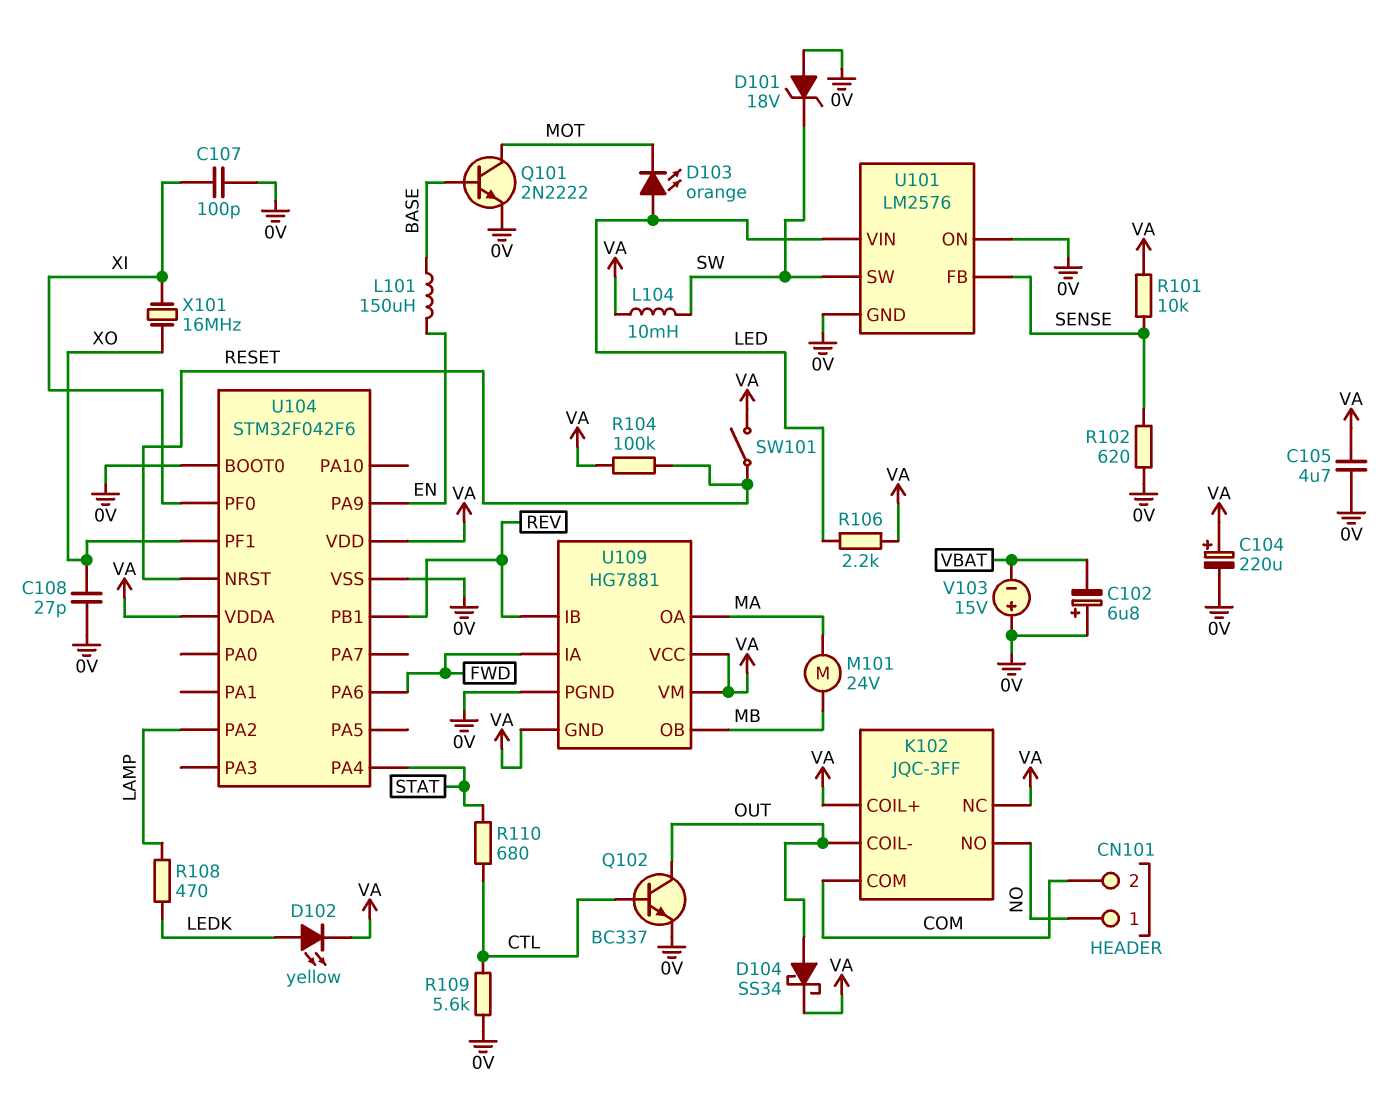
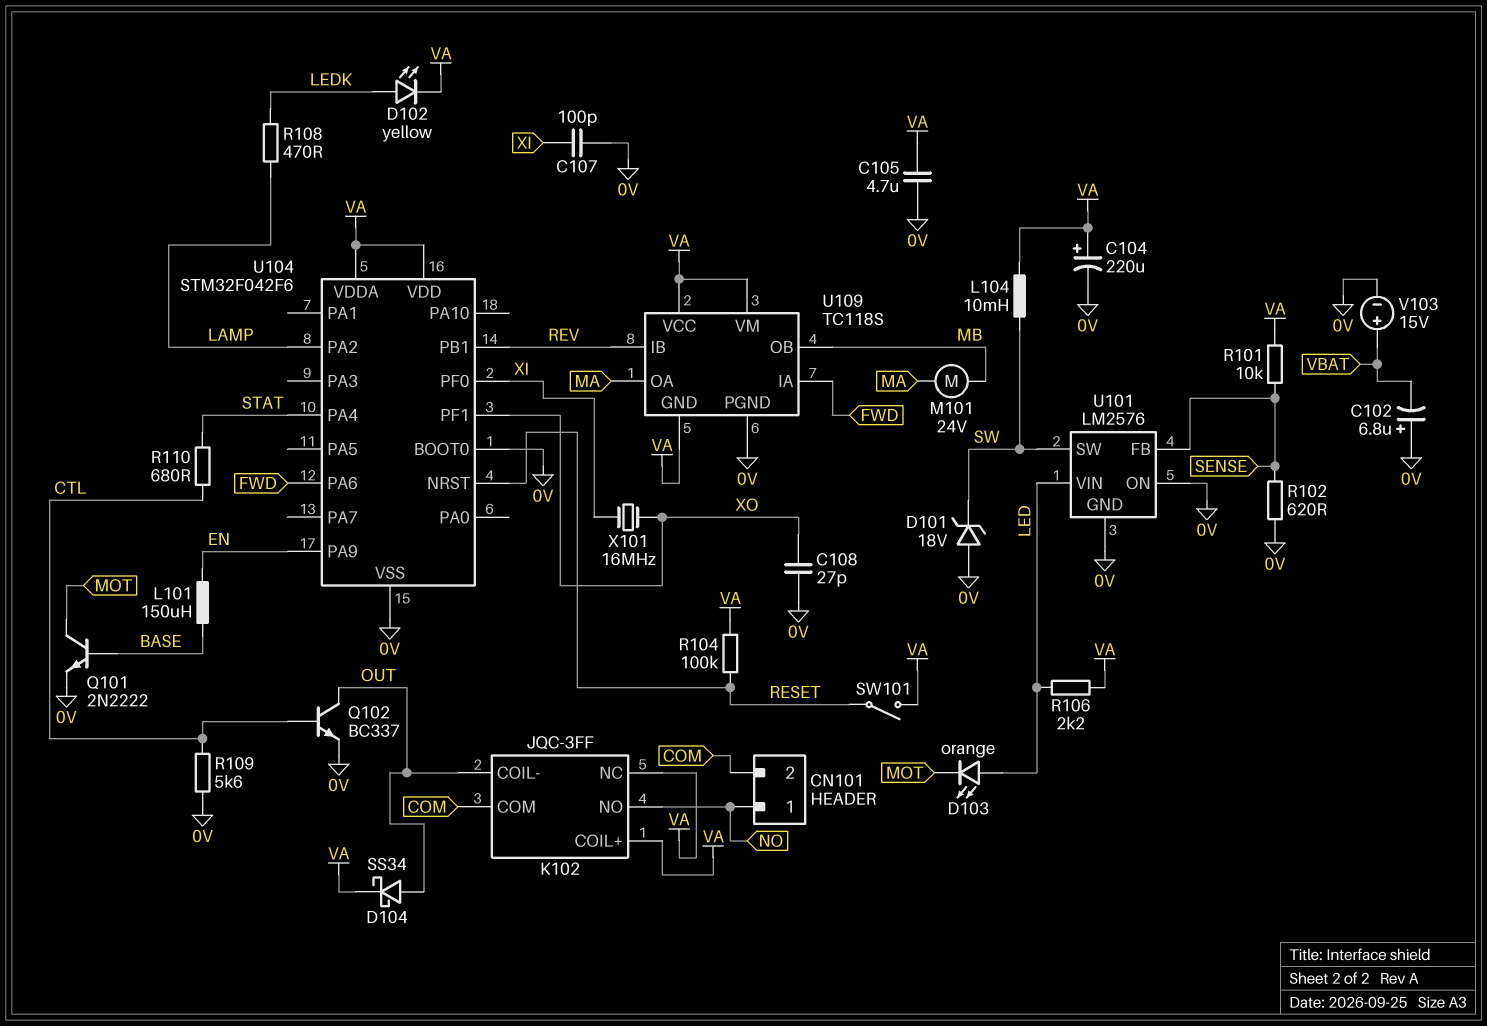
U109: HG7881 -> TC118S
V103: 15V (plus 0V, minus VBAT) -> 15V (plus VBAT, minus 0V)

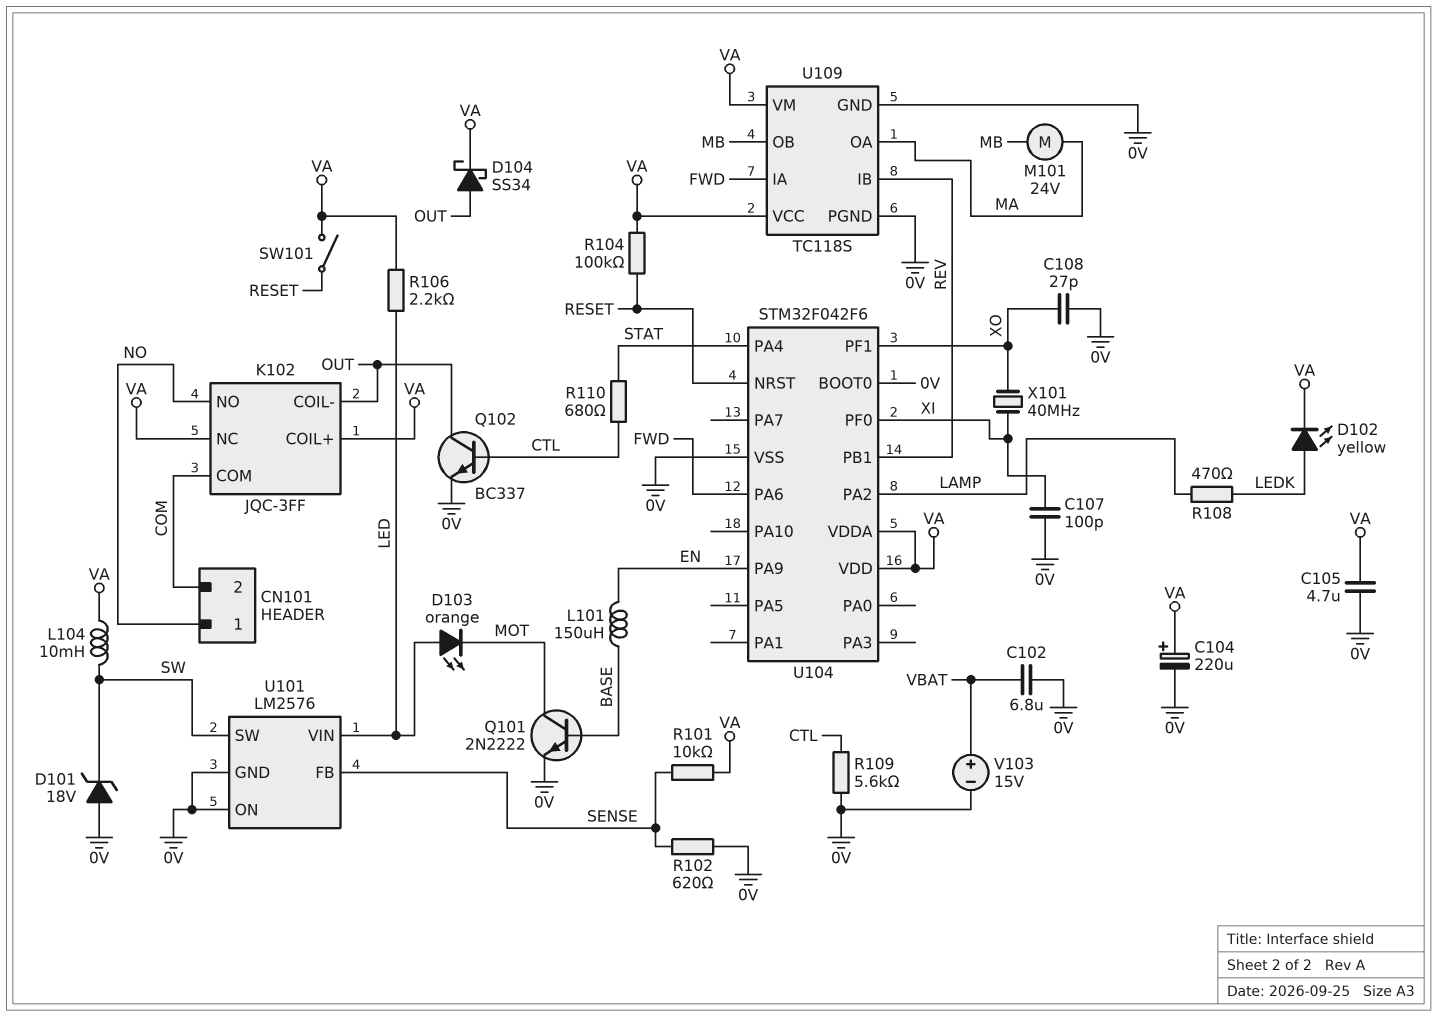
C102: 6.8uF (plus 0V, minus VBAT) -> 6.8uF (0V, VBAT)
U109 pin GND: VA -> 0V
X101: 16MHz (XI, XO) -> 40MHz (XI, XO)

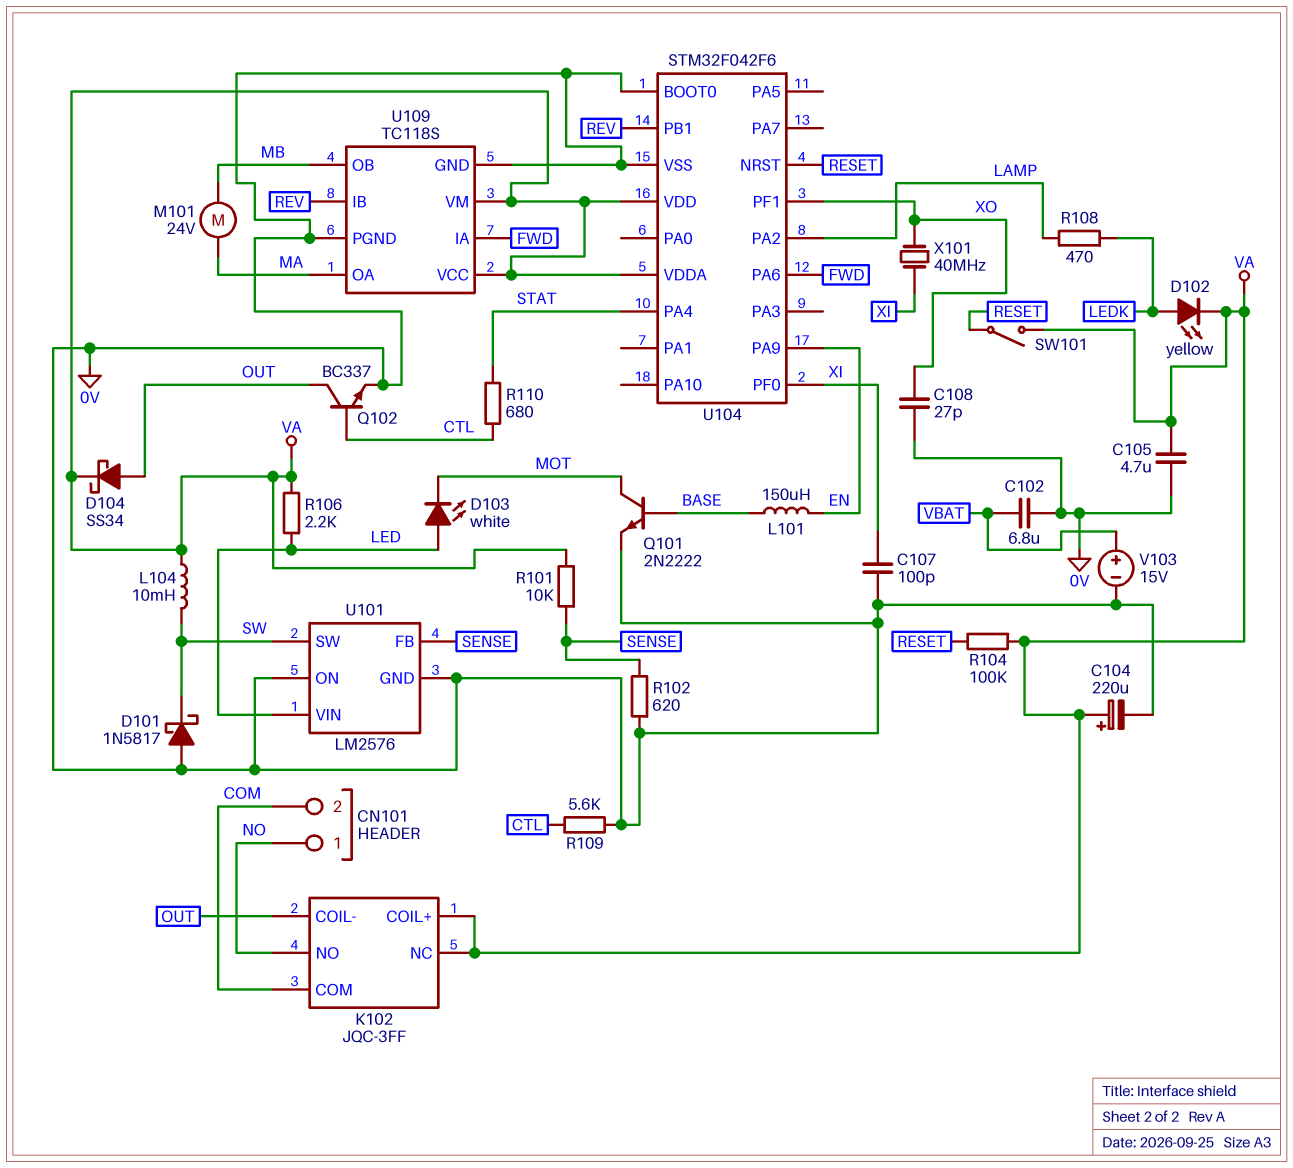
D101: zener 18V (A 0V, K SW) -> schottky 1N5817 (A 0V, K SW)
D103: LED orange (A LED, K MOT) -> LED white (A LED, K MOT)

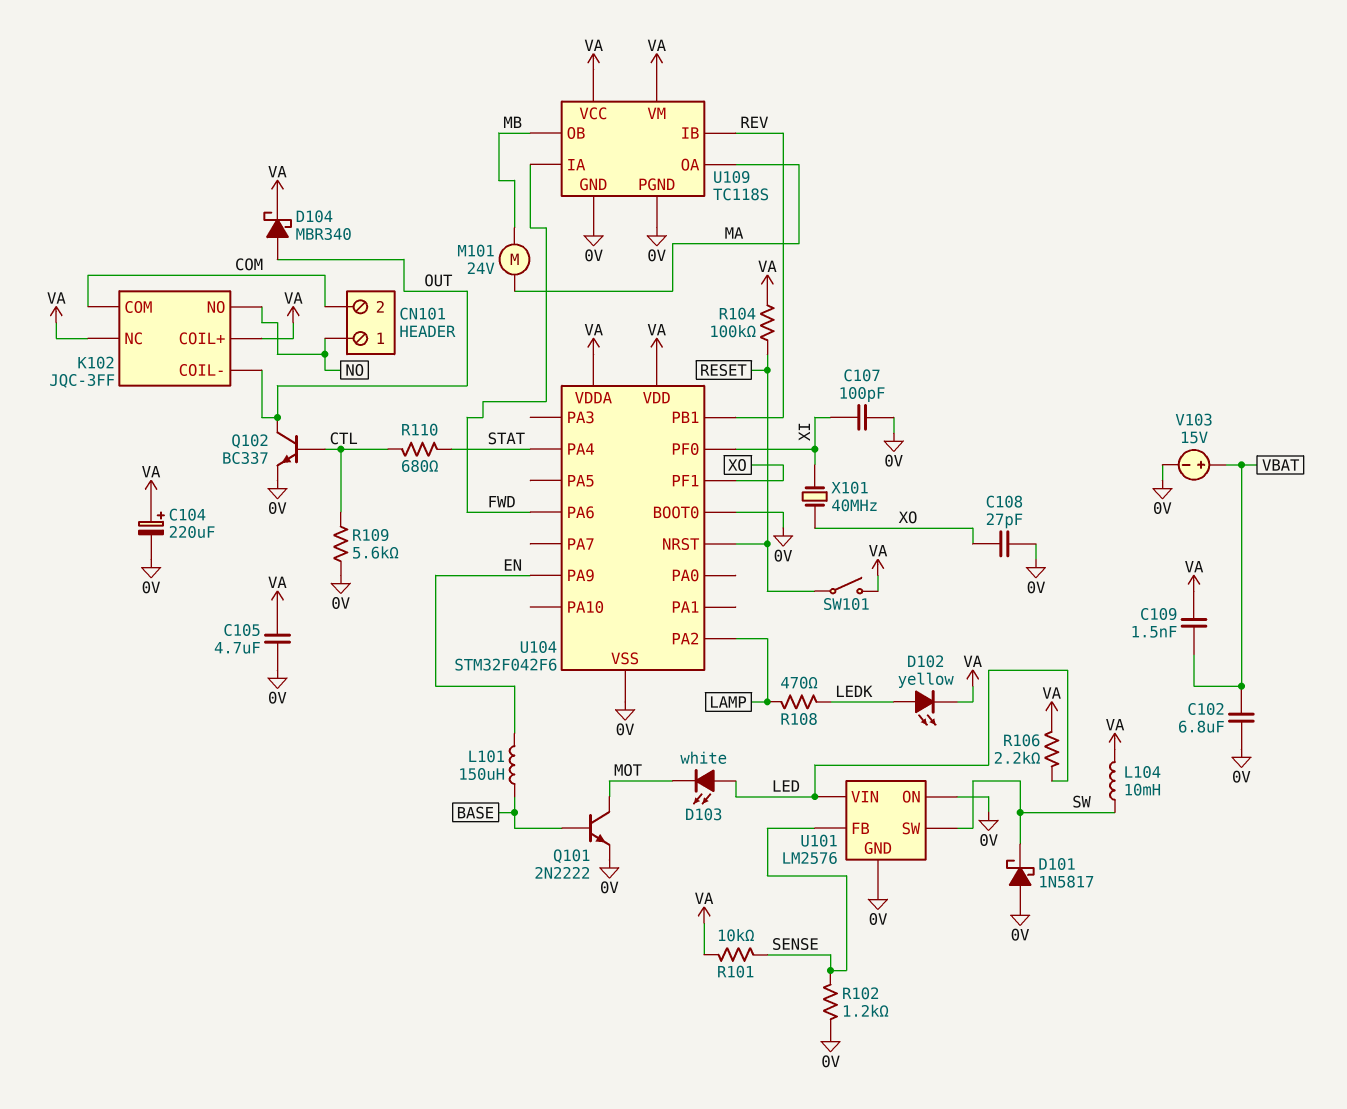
C109: none -> 1.5nF (VA, VBAT)
D104: schottky SS34 (A OUT, K VA) -> schottky MBR340 (A OUT, K VA)
R102: 620 (0V, SENSE) -> 1.2k (0V, SENSE)

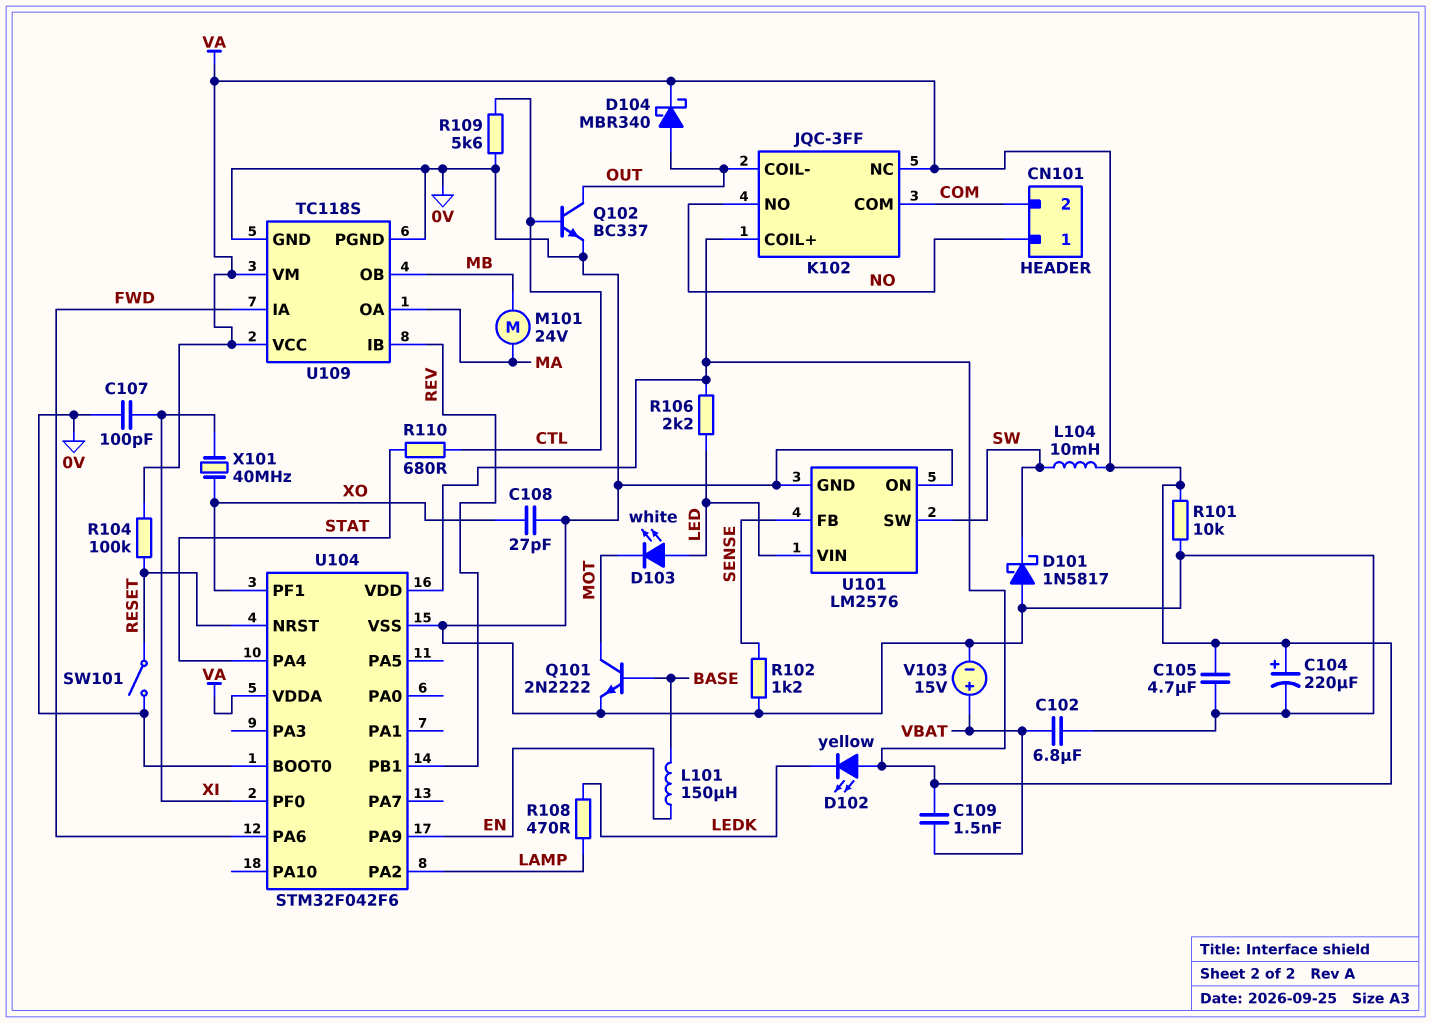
D102: LED yellow (A LEDK, K VA) -> LED yellow (A VA, K LEDK)
R101: 10k (SENSE, VA) -> 10k (0V, VA)
SW101: switch (RESET, VA) -> switch (0V, RESET)

